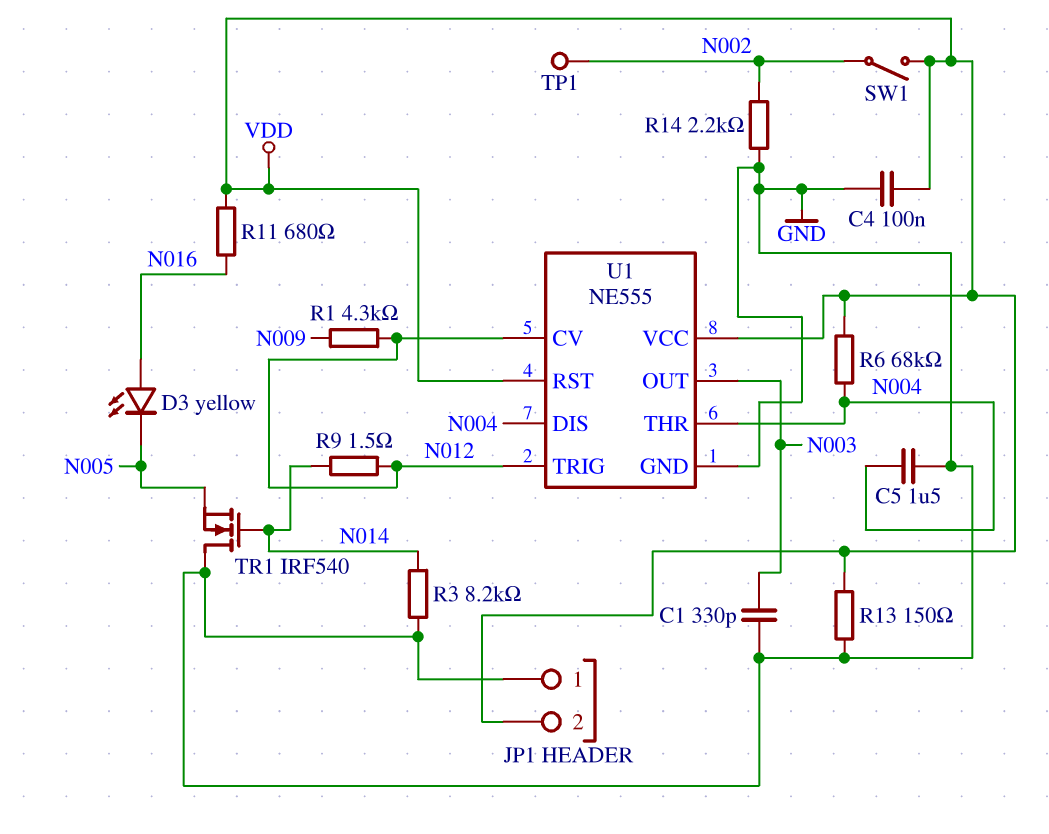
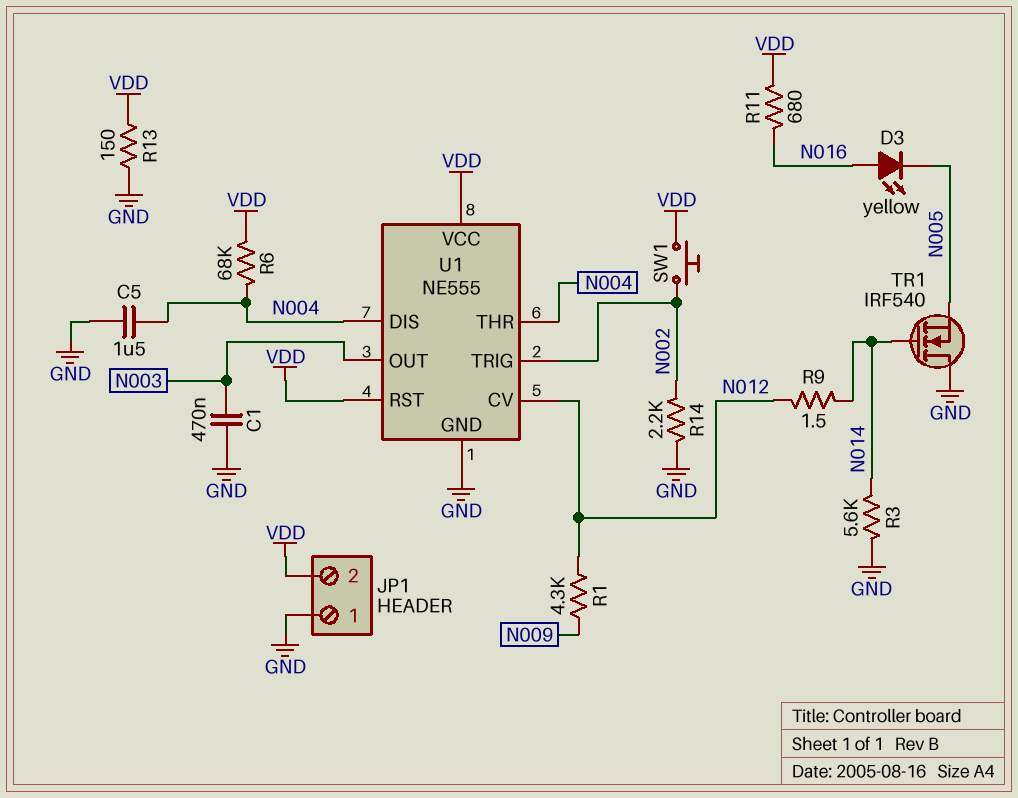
C1: 330pF (GND, N003) -> 470nF (GND, N003)
C4: 100nF (GND, VDD) -> none
R3: 8.2k (GND, N014) -> 5.6k (GND, N014)
SW1: switch (N002, VDD) -> button (N002, VDD)
TP1: test point (N002) -> none
U1 pin TRIG: N012 -> N002

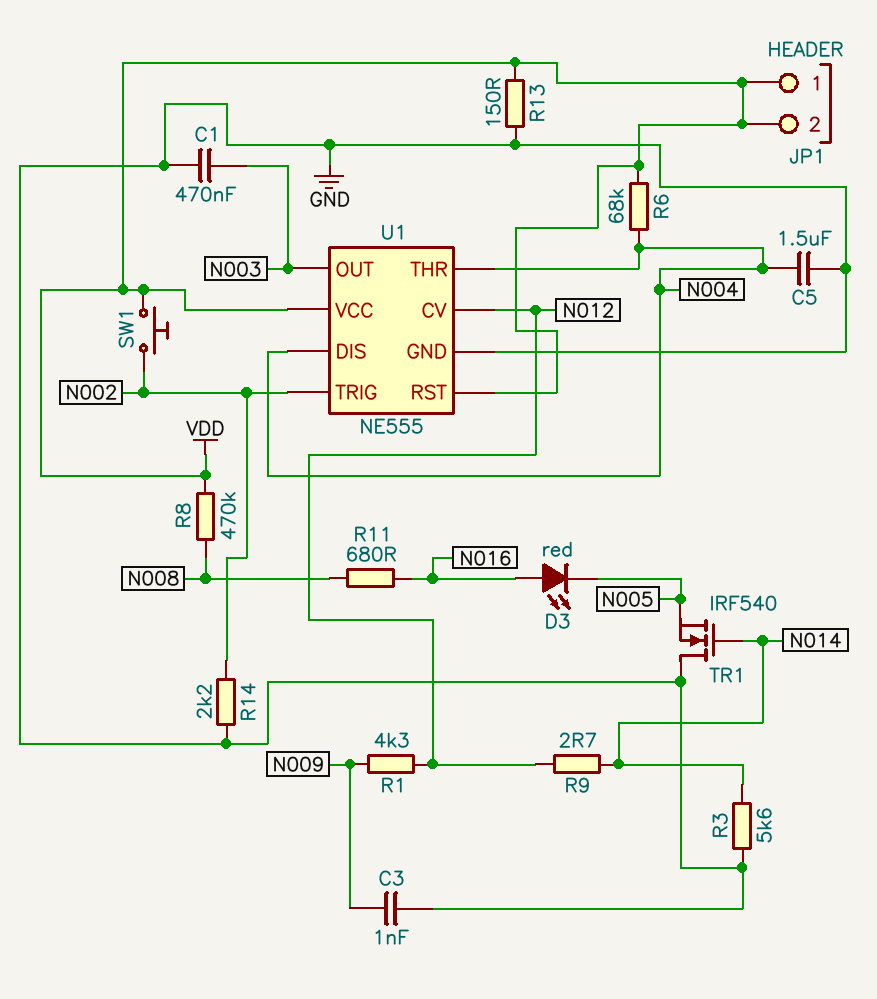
C3: none -> 1nF (GND, N009)
D3: LED yellow (A N016, K N005) -> LED red (A N016, K N005)
JP1 pin 1: GND -> VDD
R8: none -> 470k (N008, VDD)
R9: 1.5 (N012, N014) -> 2.7 (N012, N014)
R11: 680 (N016, VDD) -> 680 (N008, N016)

